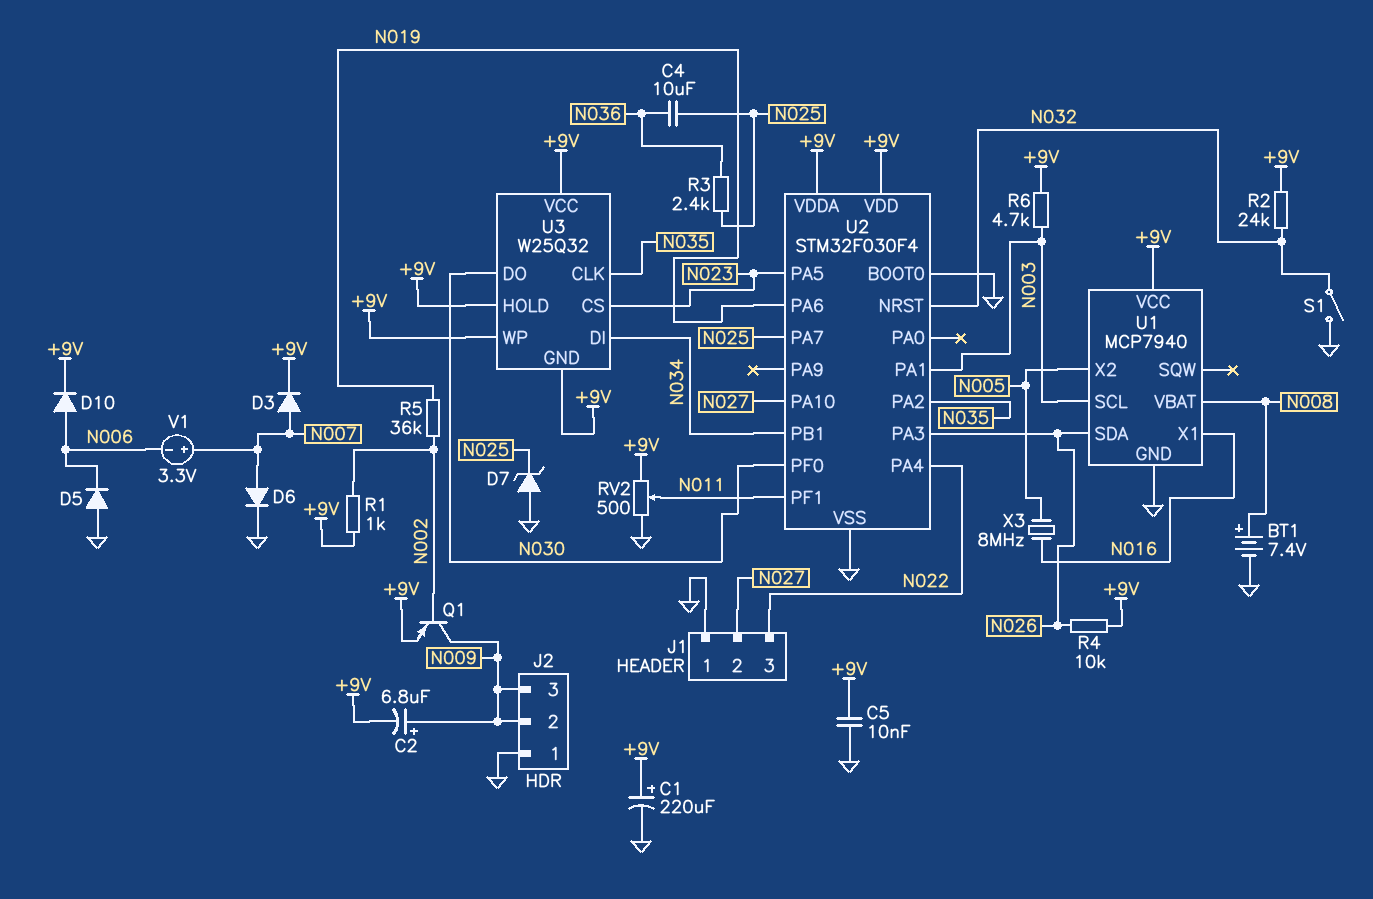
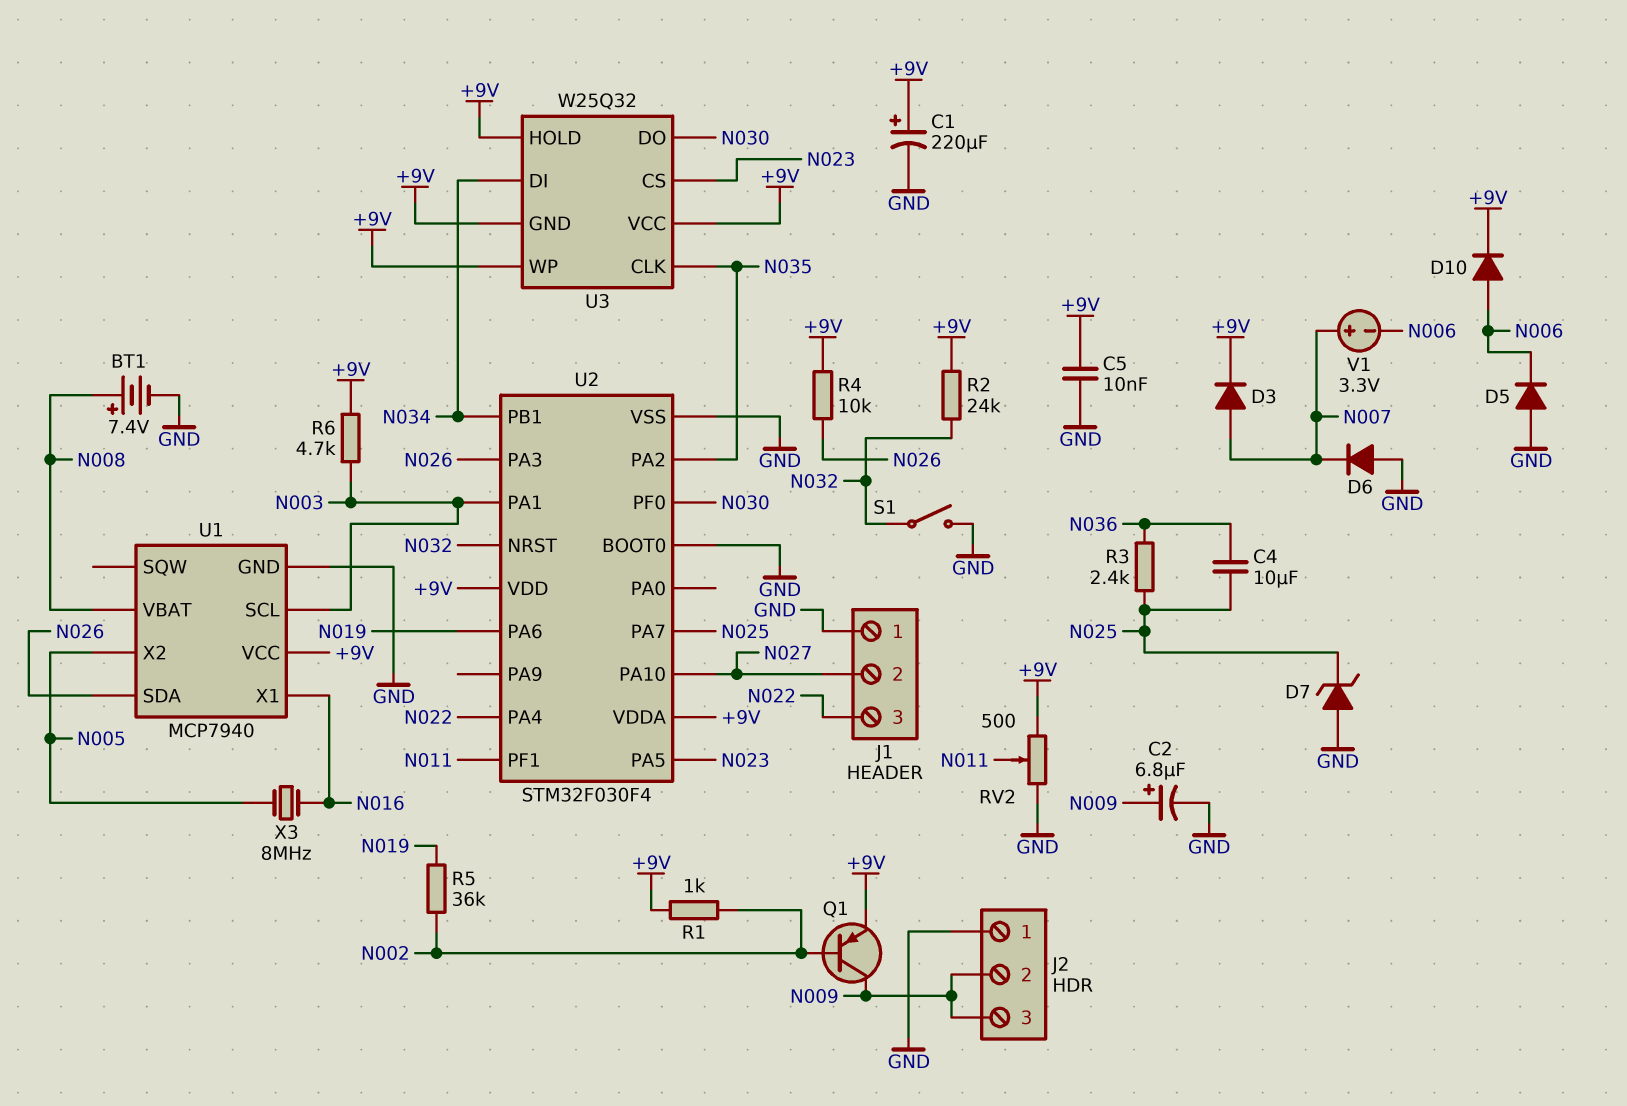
C2: 6.8uF (plus N009, minus +9V) -> 6.8uF (plus N009, minus GND)
D6: diode (A N007, K GND) -> diode (A GND, K N007)

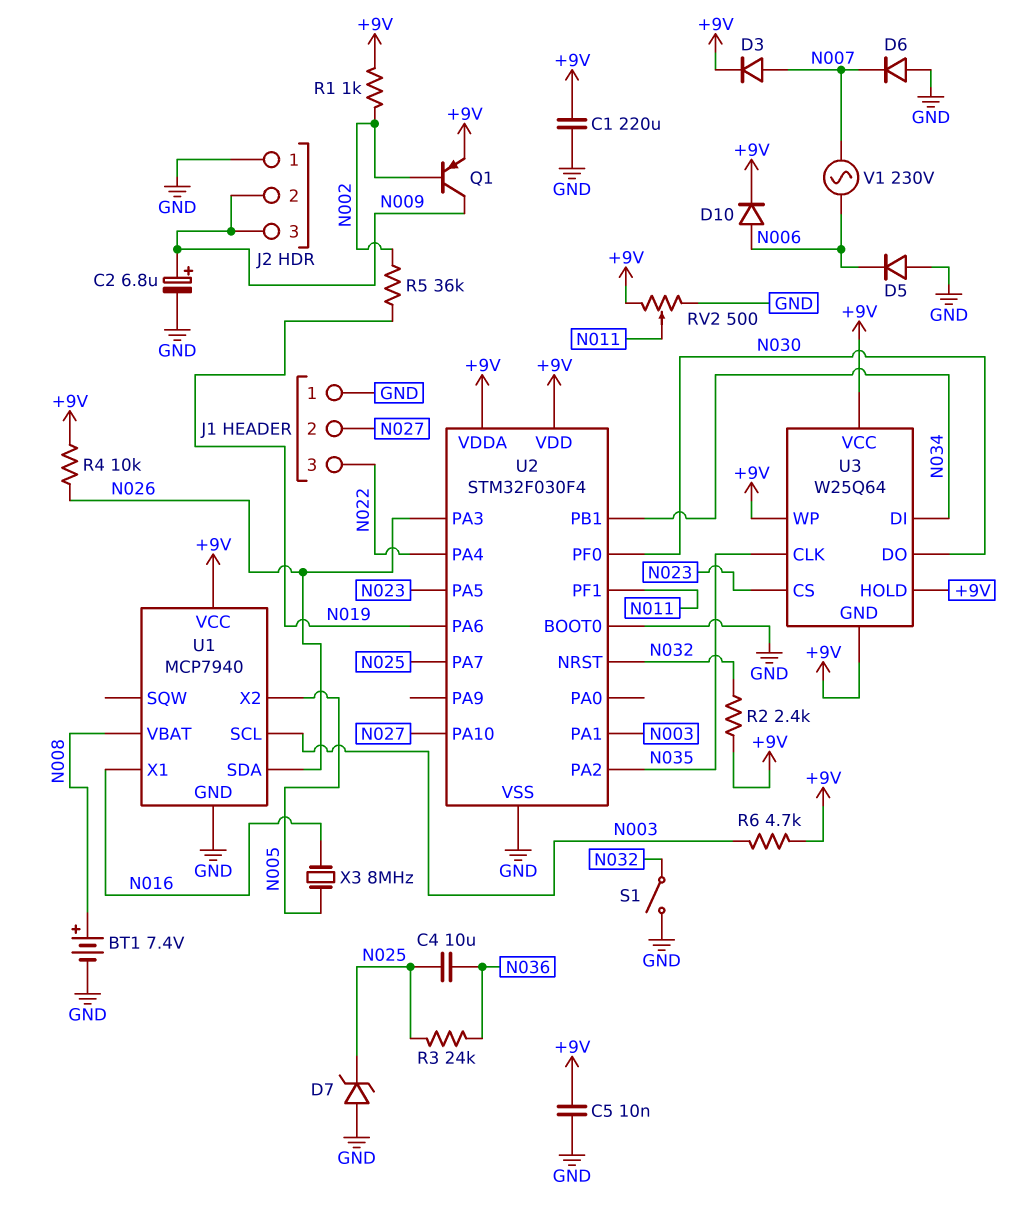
C1: 220uF (plus +9V, minus GND) -> 220uF (+9V, GND)
R2: 24k (+9V, N032) -> 2.4k (+9V, N032)
R3: 2.4k (N025, N036) -> 24k (N025, N036)
U3: W25Q32 -> W25Q64
V1: 3.3V (plus N007, minus N006) -> AC 230V (N006, N007)

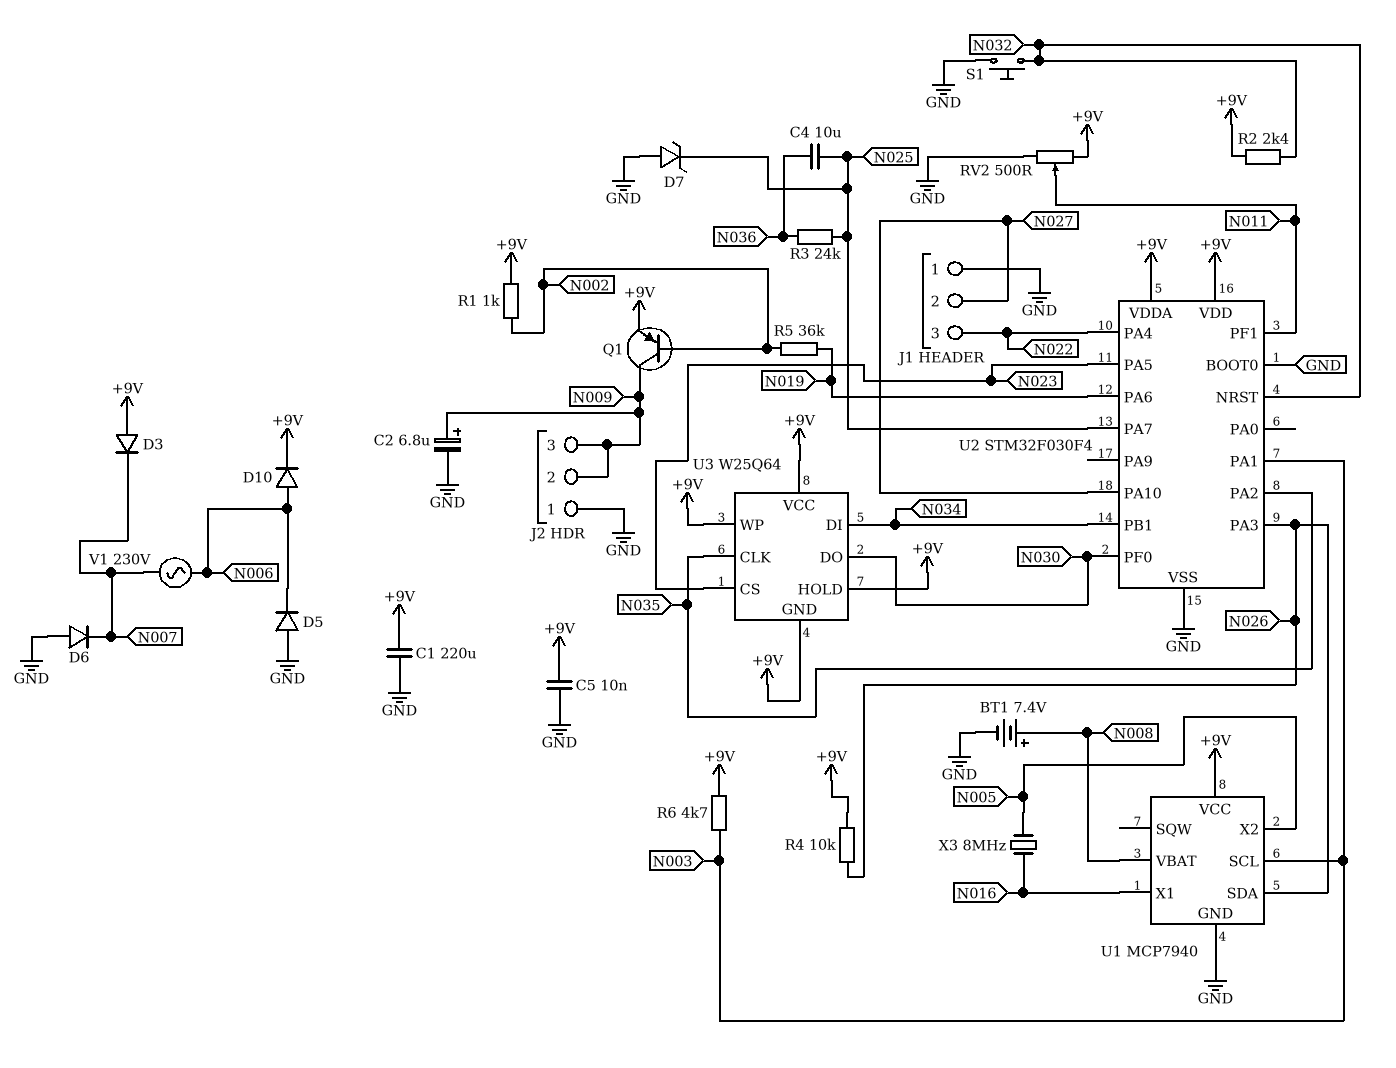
D3: diode (A N007, K +9V) -> diode (A +9V, K N007)
S1: switch (GND, N032) -> button (GND, N032)

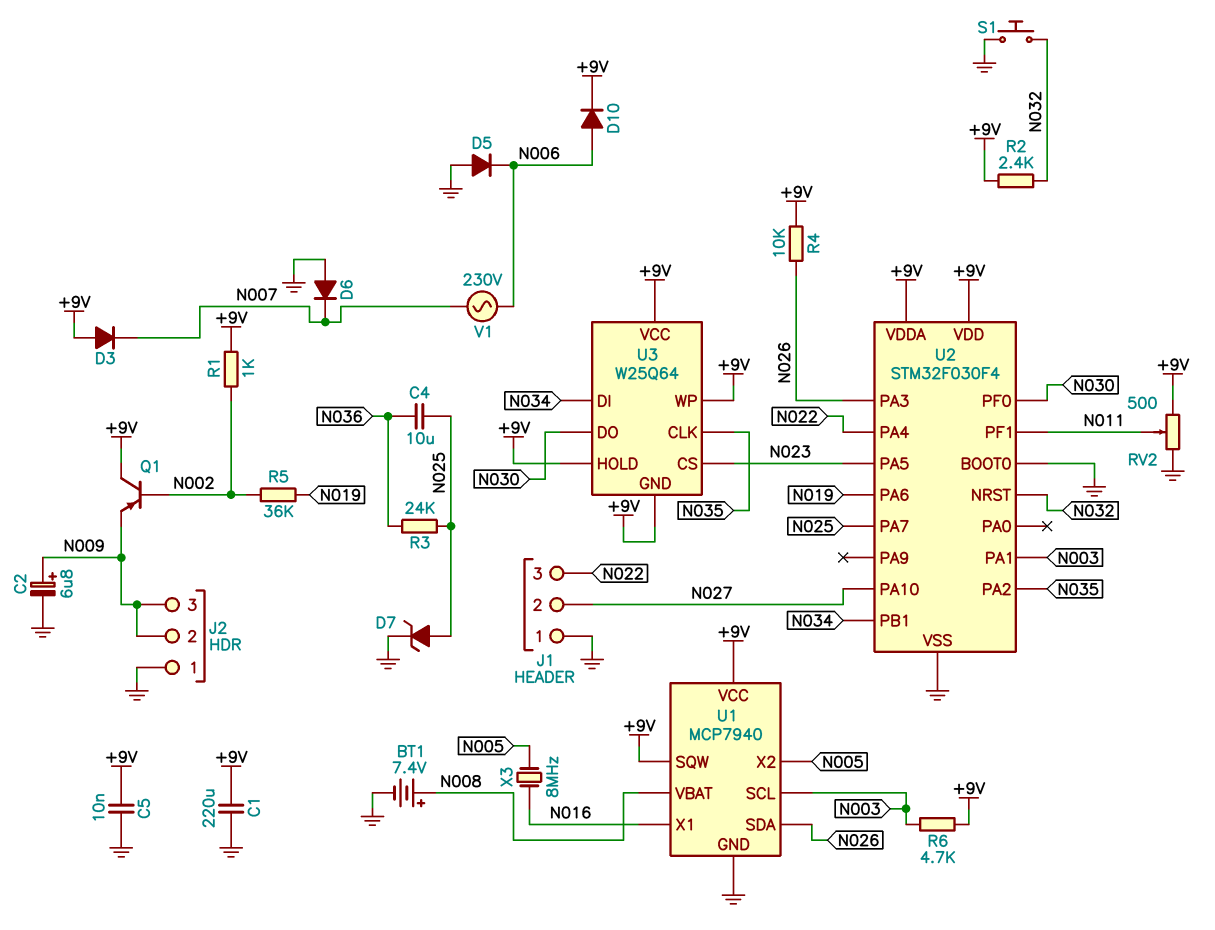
D7: zener (A GND, K N025) -> zener (A N025, K GND)
Q1: PNP (B N002, C N009, E +9V) -> PNP (B N002, C +9V, E N009)
U1 pin SQW: none -> +9V

